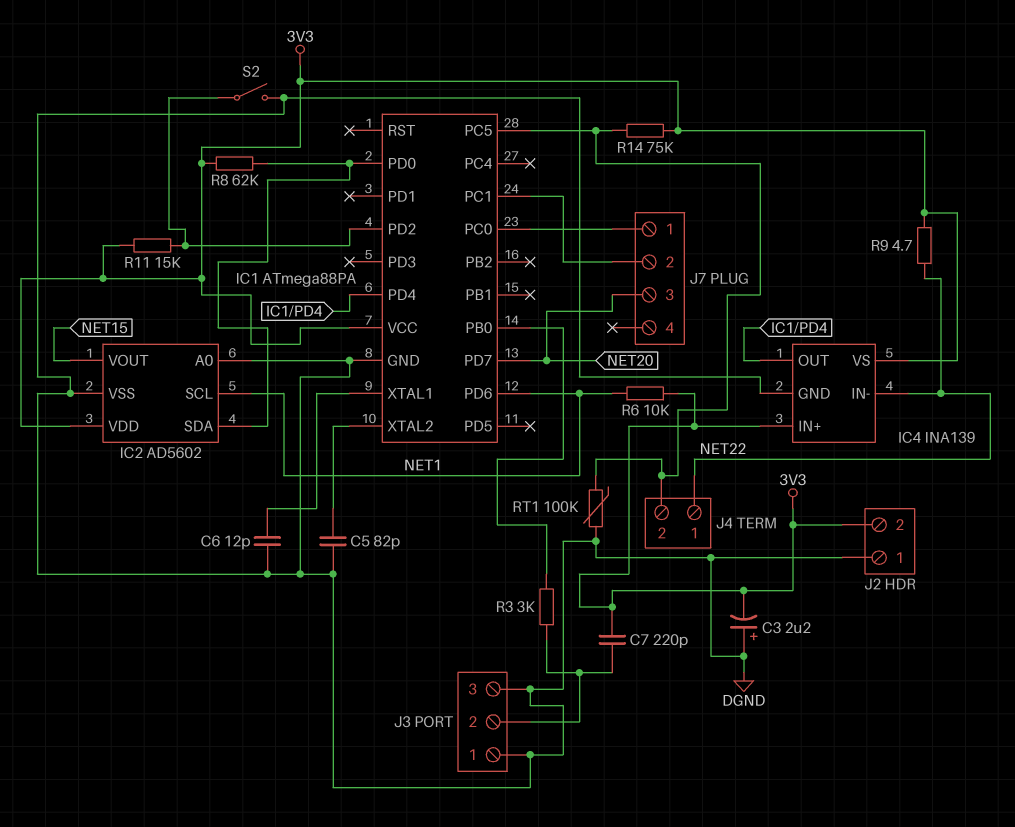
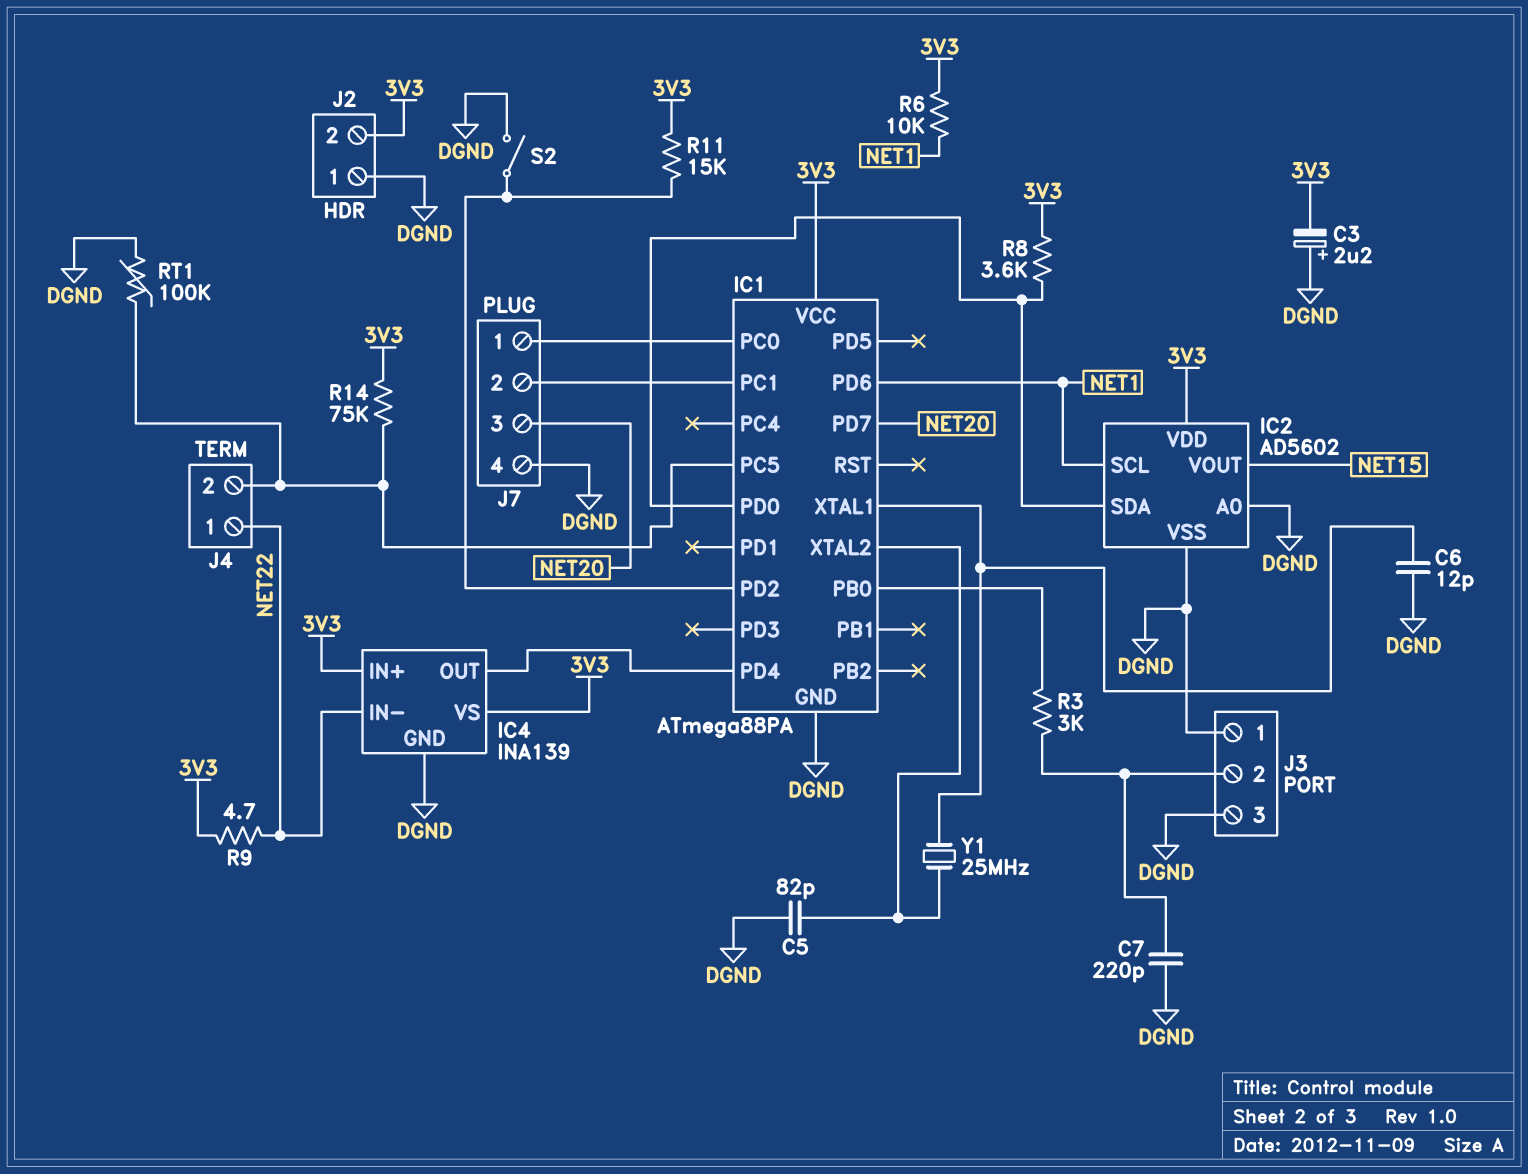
C7: 220pF (3V3, J3/2) -> 220pF (DGND, J3/2)
J7 pin 4: none -> DGND
R8: 62k (3V3, IC1/PD0) -> 3.6k (3V3, IC1/PD0)
Y1: none -> 25MHz (IC1/XTAL1, IC1/XTAL2)

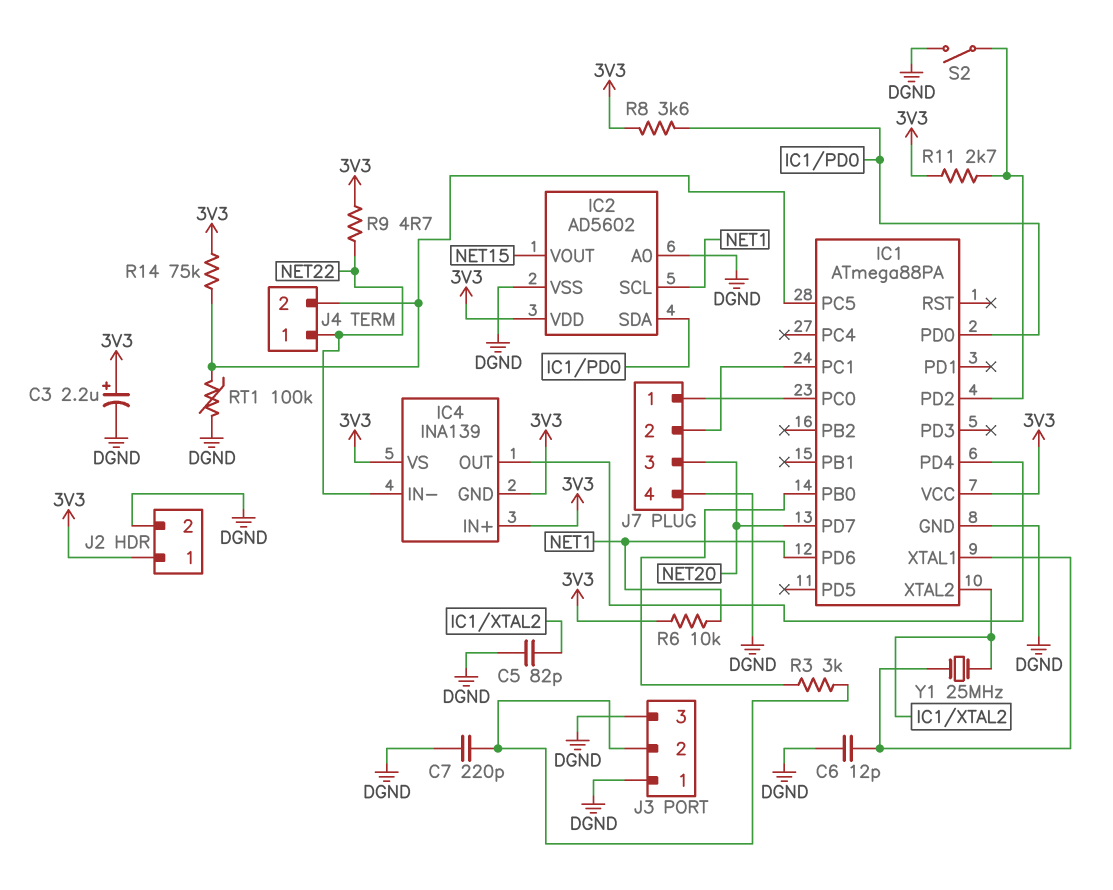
C3: 2.2uF (plus DGND, minus 3V3) -> 2.2uF (plus 3V3, minus DGND)
IC4 pin GND: DGND -> 3V3
J2 pin 1: DGND -> 3V3
J2 pin 2: 3V3 -> DGND
R11: 15k (3V3, IC1/PD2) -> 2.7k (3V3, IC1/PD2)

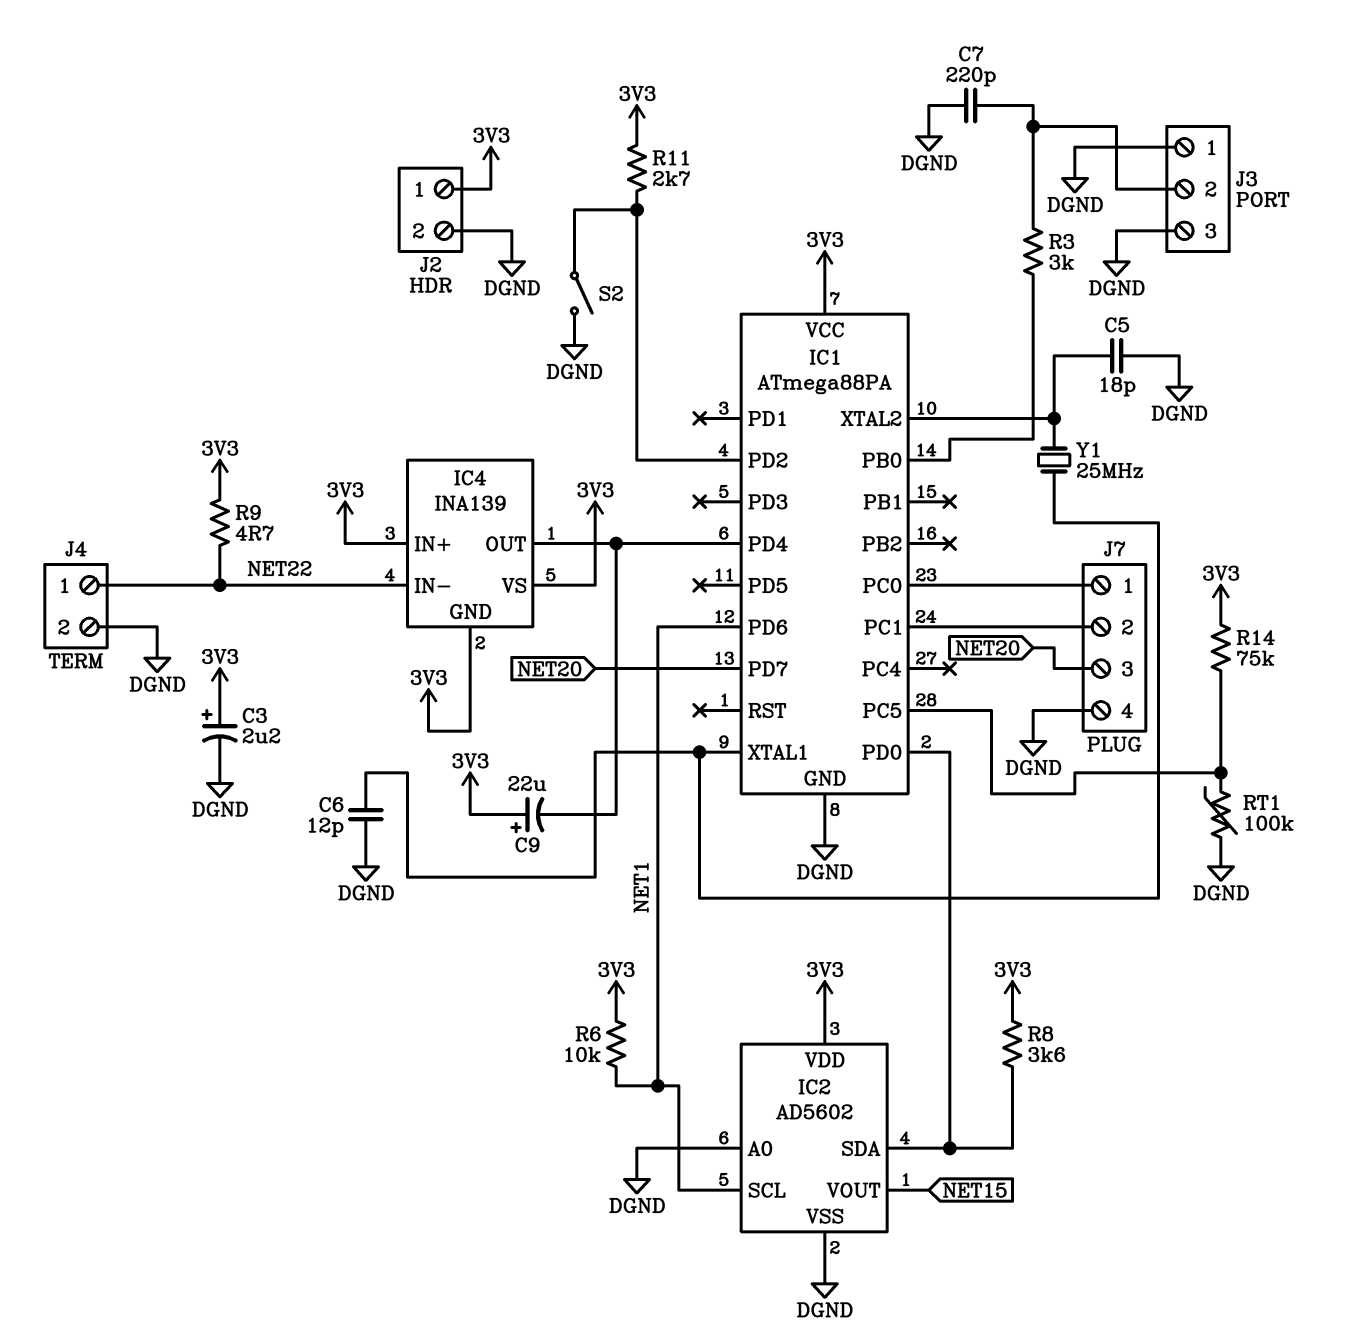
C5: 82pF (DGND, IC1/XTAL2) -> 18pF (DGND, IC1/XTAL2)
C9: none -> 22uF (plus 3V3, minus IC1/PD4)
J4 pin 2: IC1/PC5 -> DGND

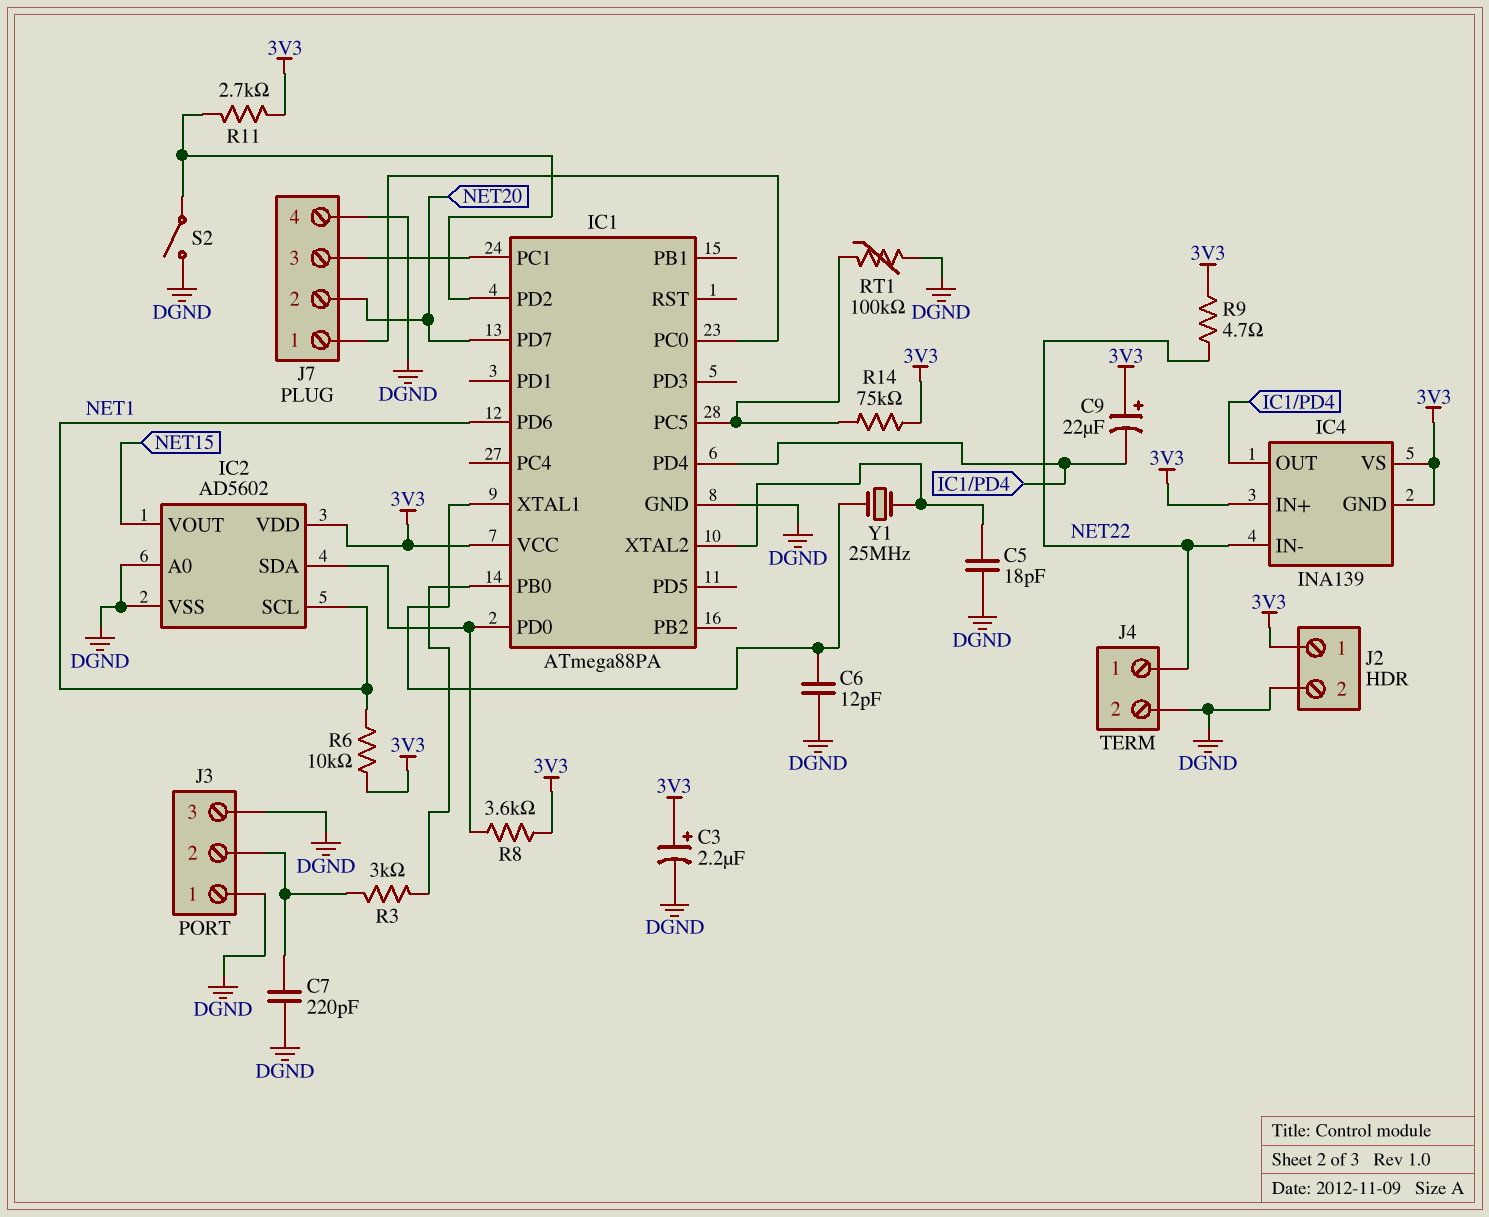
J7 pin 2: IC1/PC1 -> NET20
J7 pin 3: NET20 -> IC1/PC1

